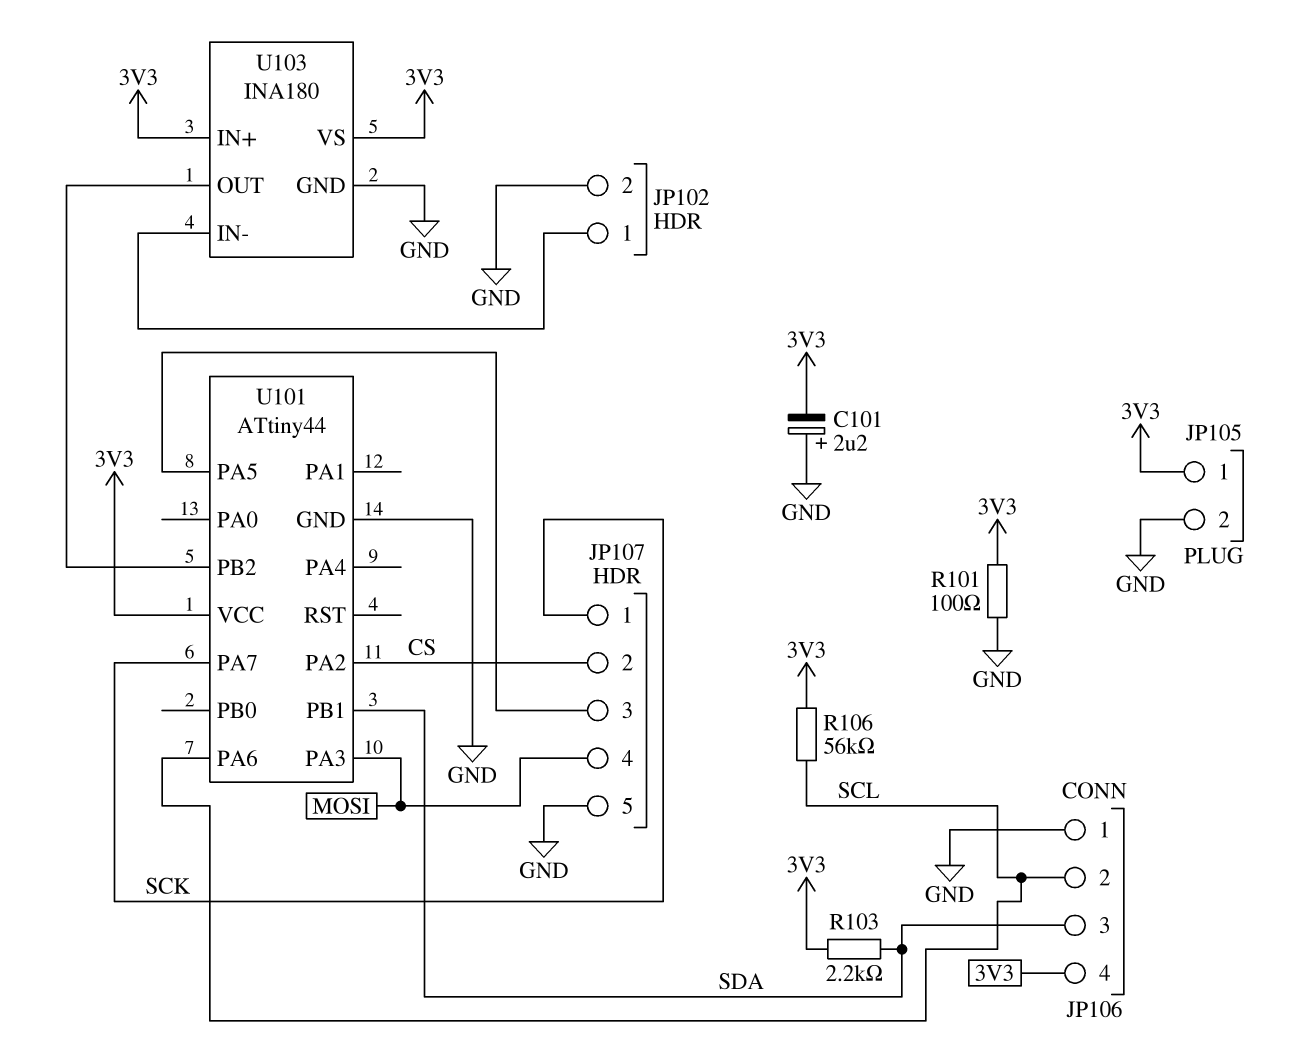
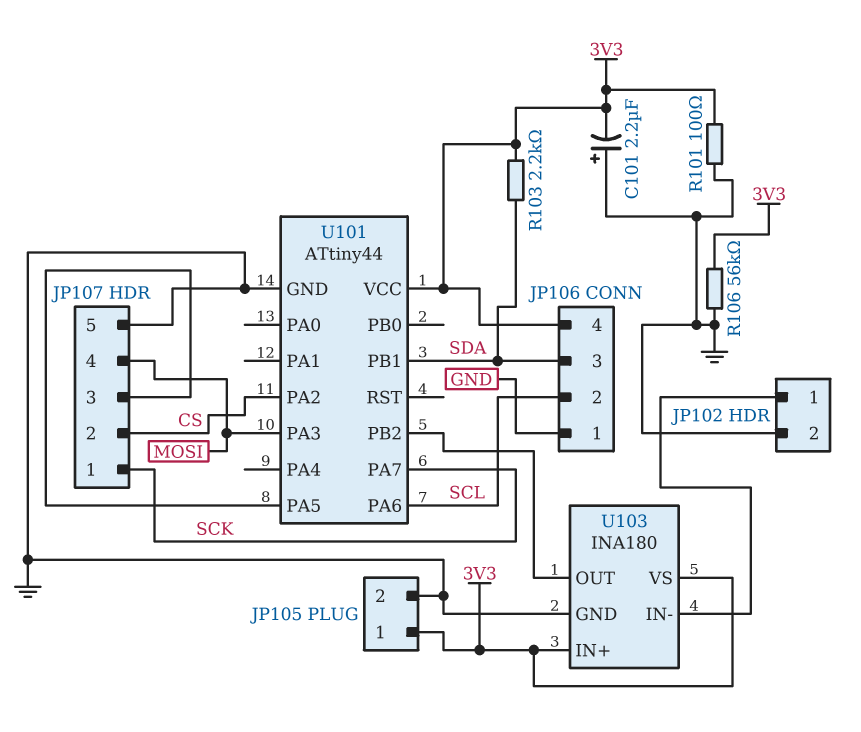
R106: 56k (3V3, SCL) -> 56k (3V3, GND)

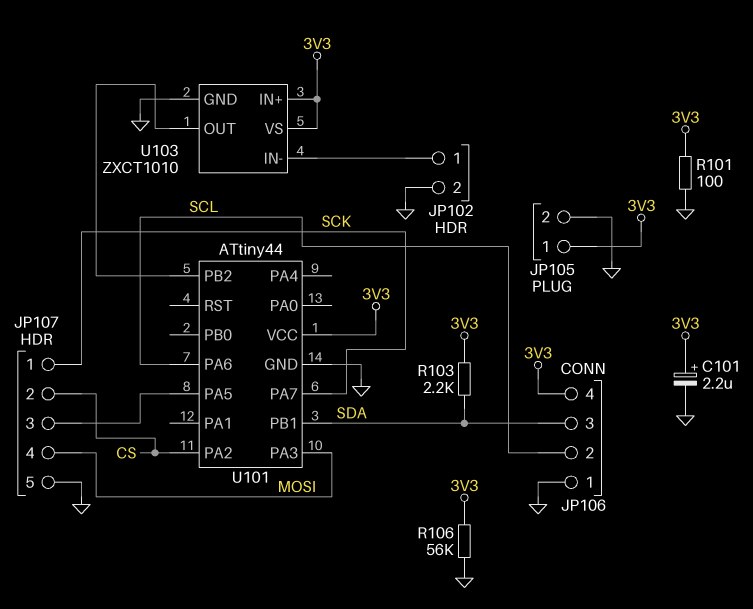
C101: 2.2uF (plus GND, minus 3V3) -> 2.2uF (plus 3V3, minus GND)
U103: INA180 -> ZXCT1010

